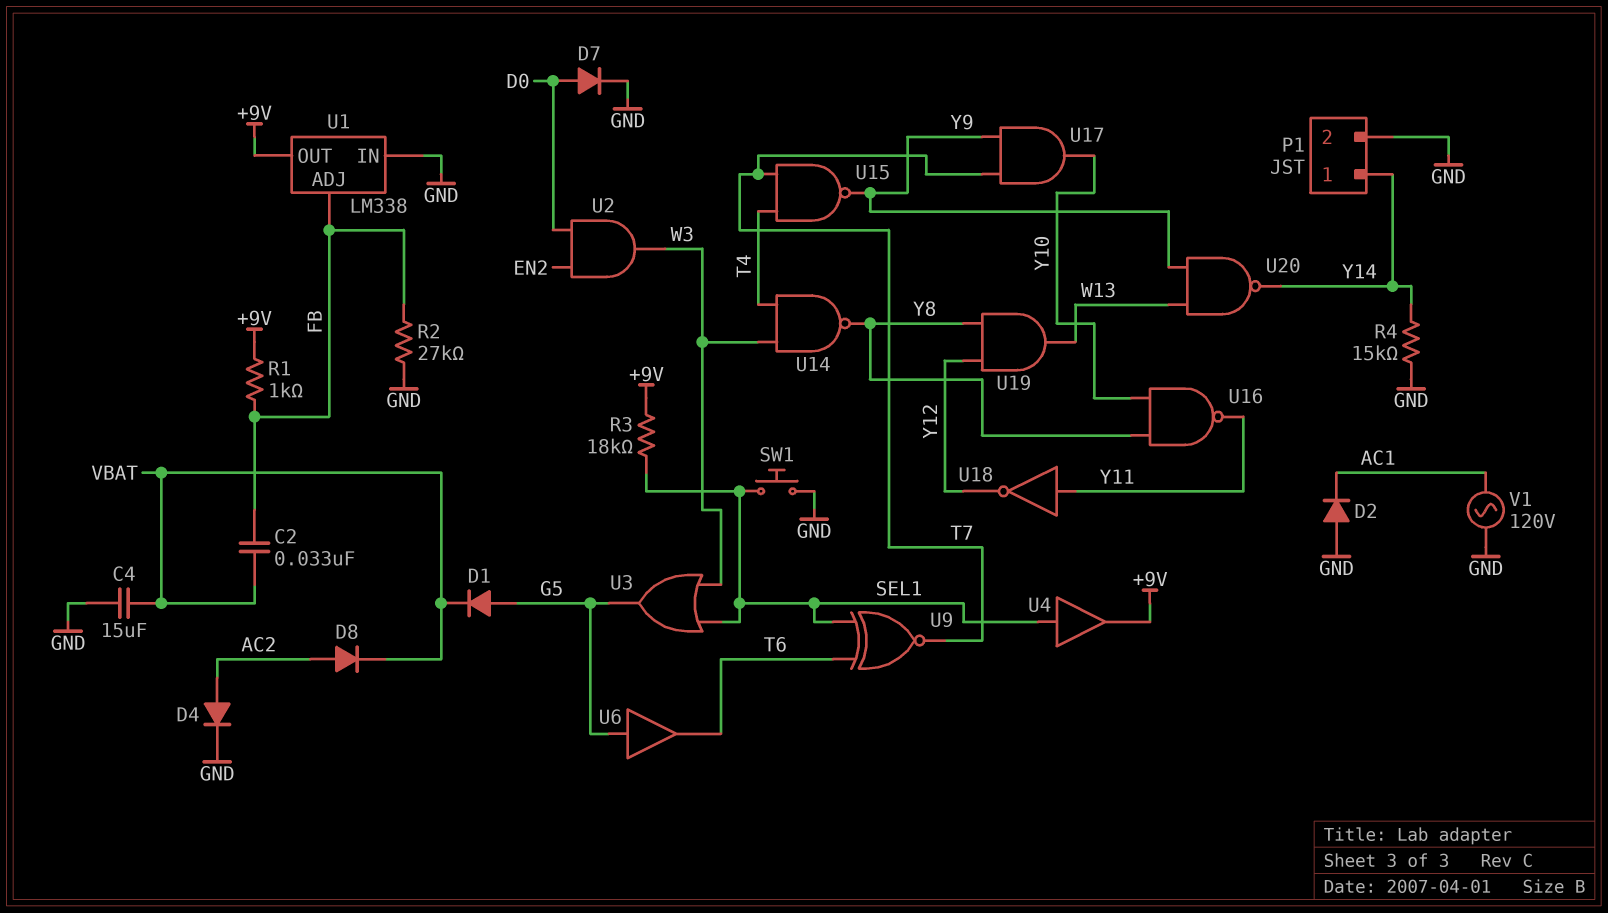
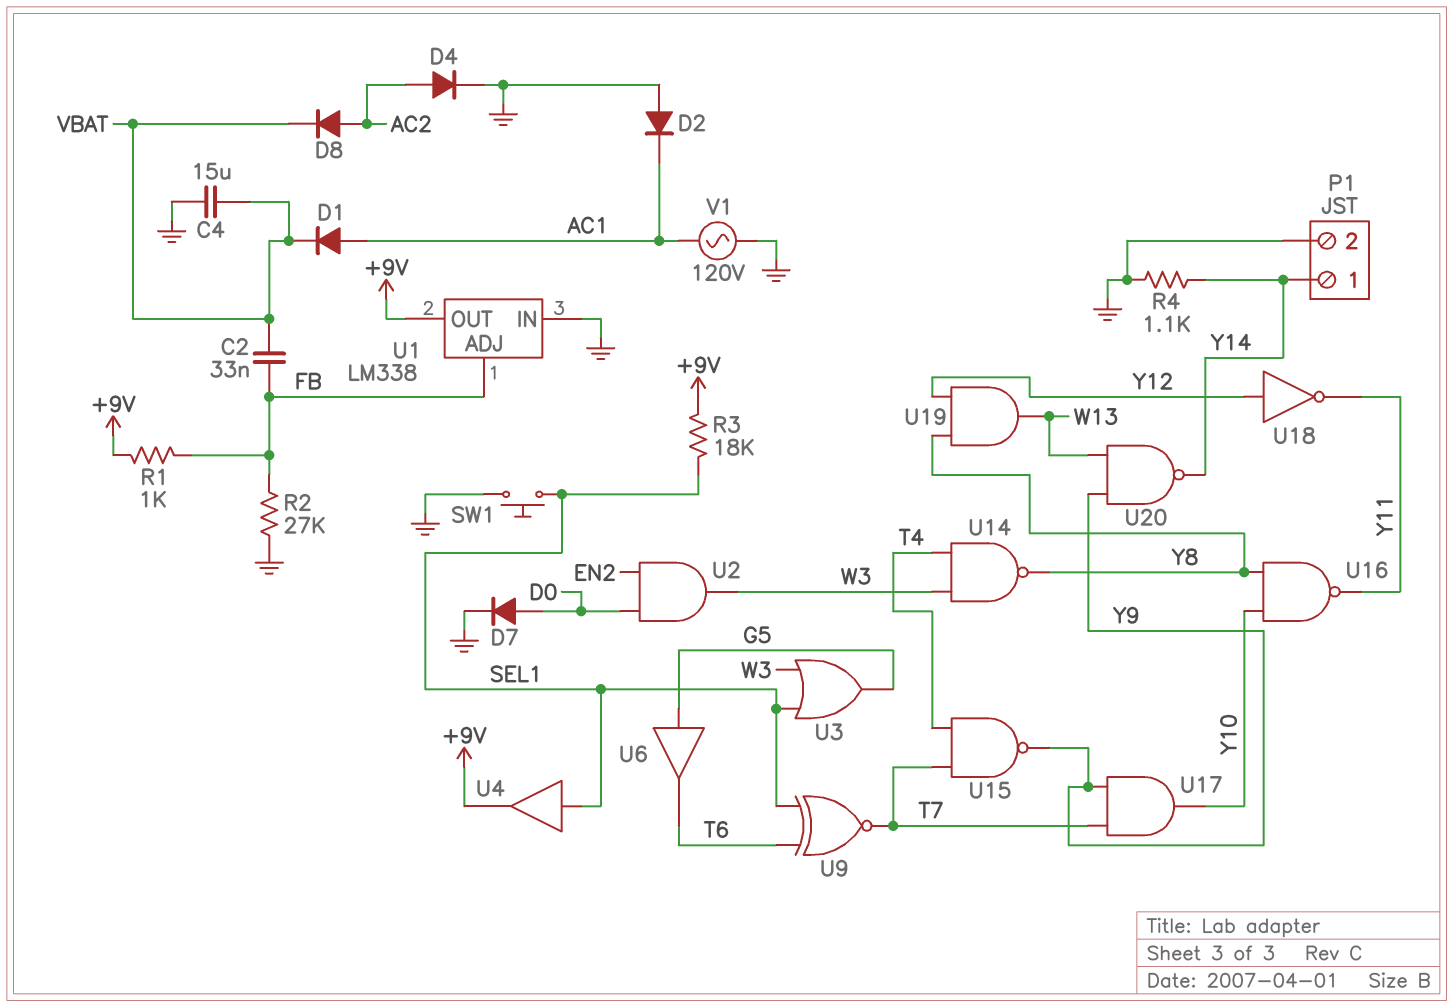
D1: diode (A G5, K VBAT) -> diode (A AC1, K VBAT)
R4: 15k (GND, Y14) -> 1.1k (GND, Y14)
U18: NOT (in Y11, out Y12) -> NOT (in Y12, out Y11)

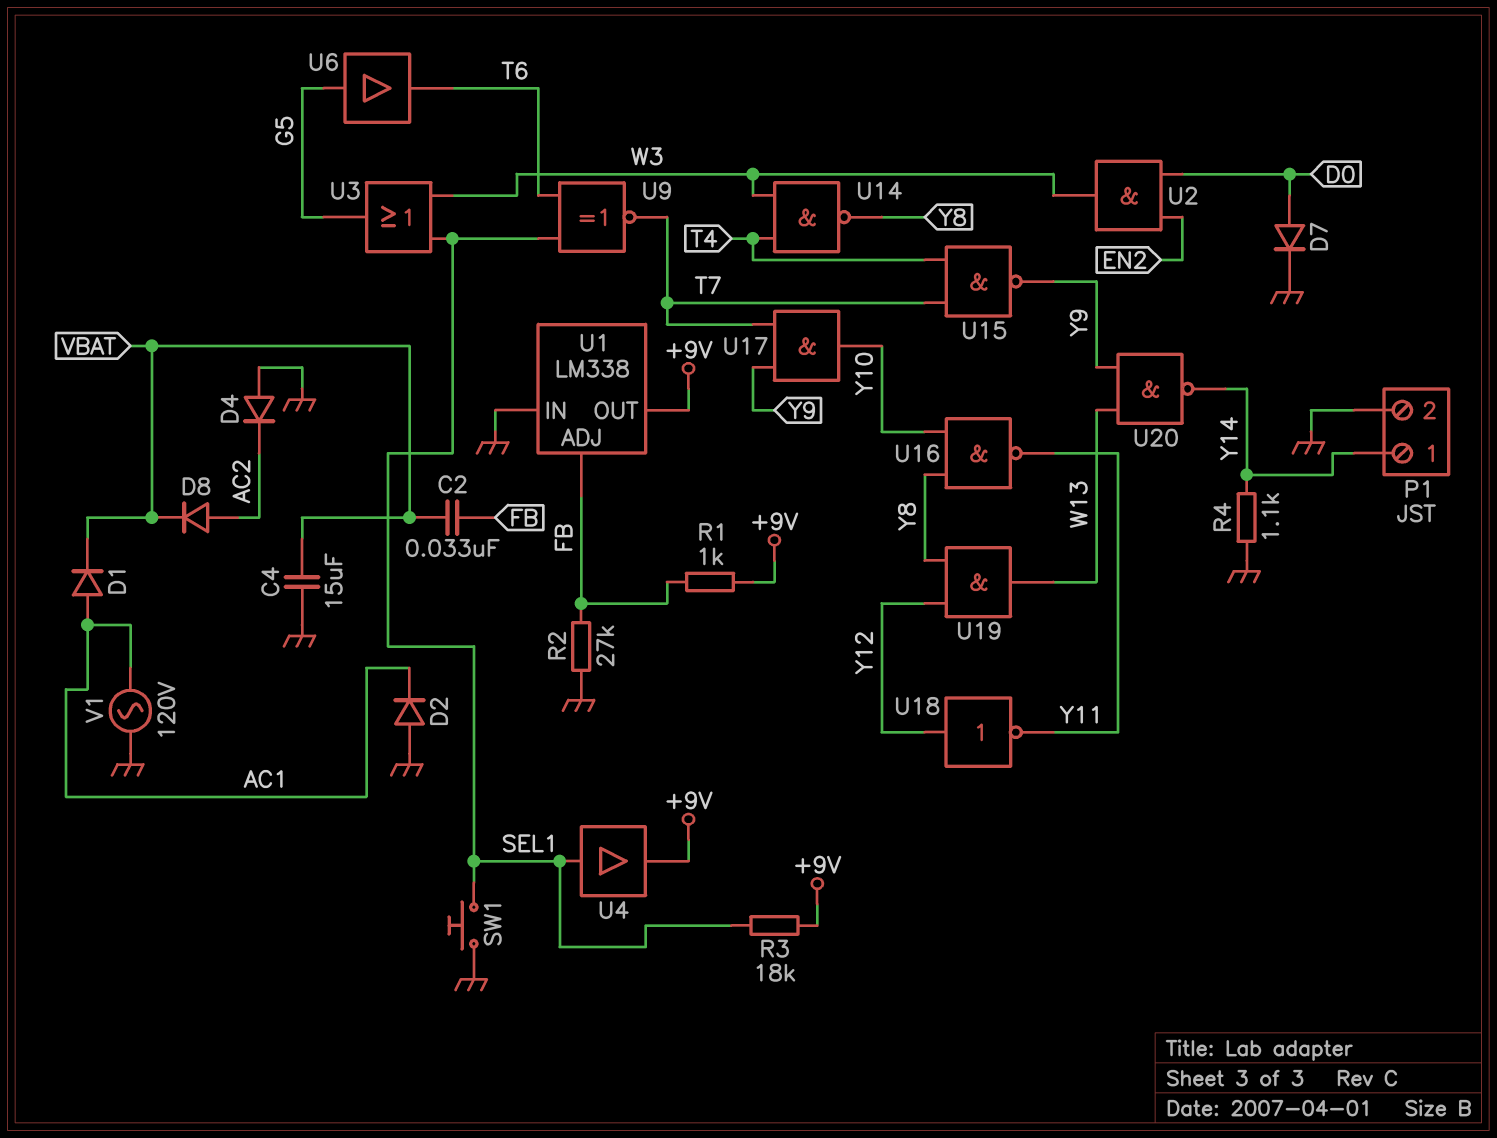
D4: diode (A AC2, K GND) -> diode (A GND, K AC2)

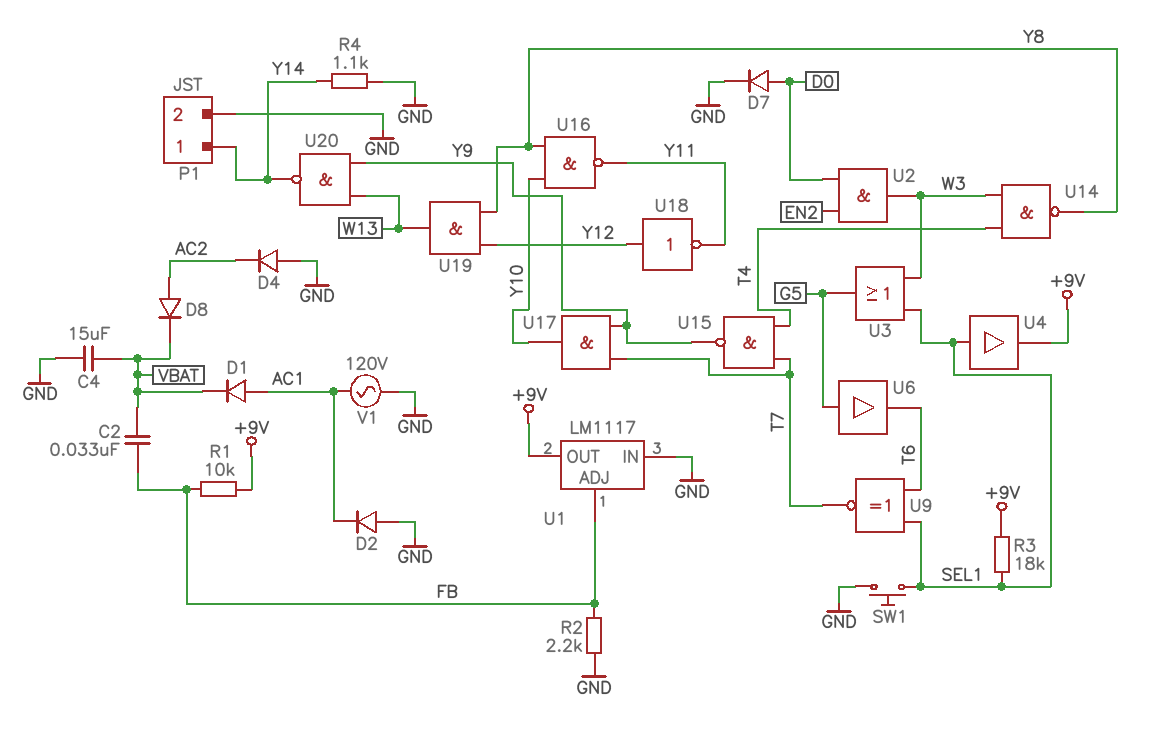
R1: 1k (+9V, FB) -> 10k (+9V, FB)
R2: 27k (FB, GND) -> 2.2k (FB, GND)
U1: LM338 -> LM1117

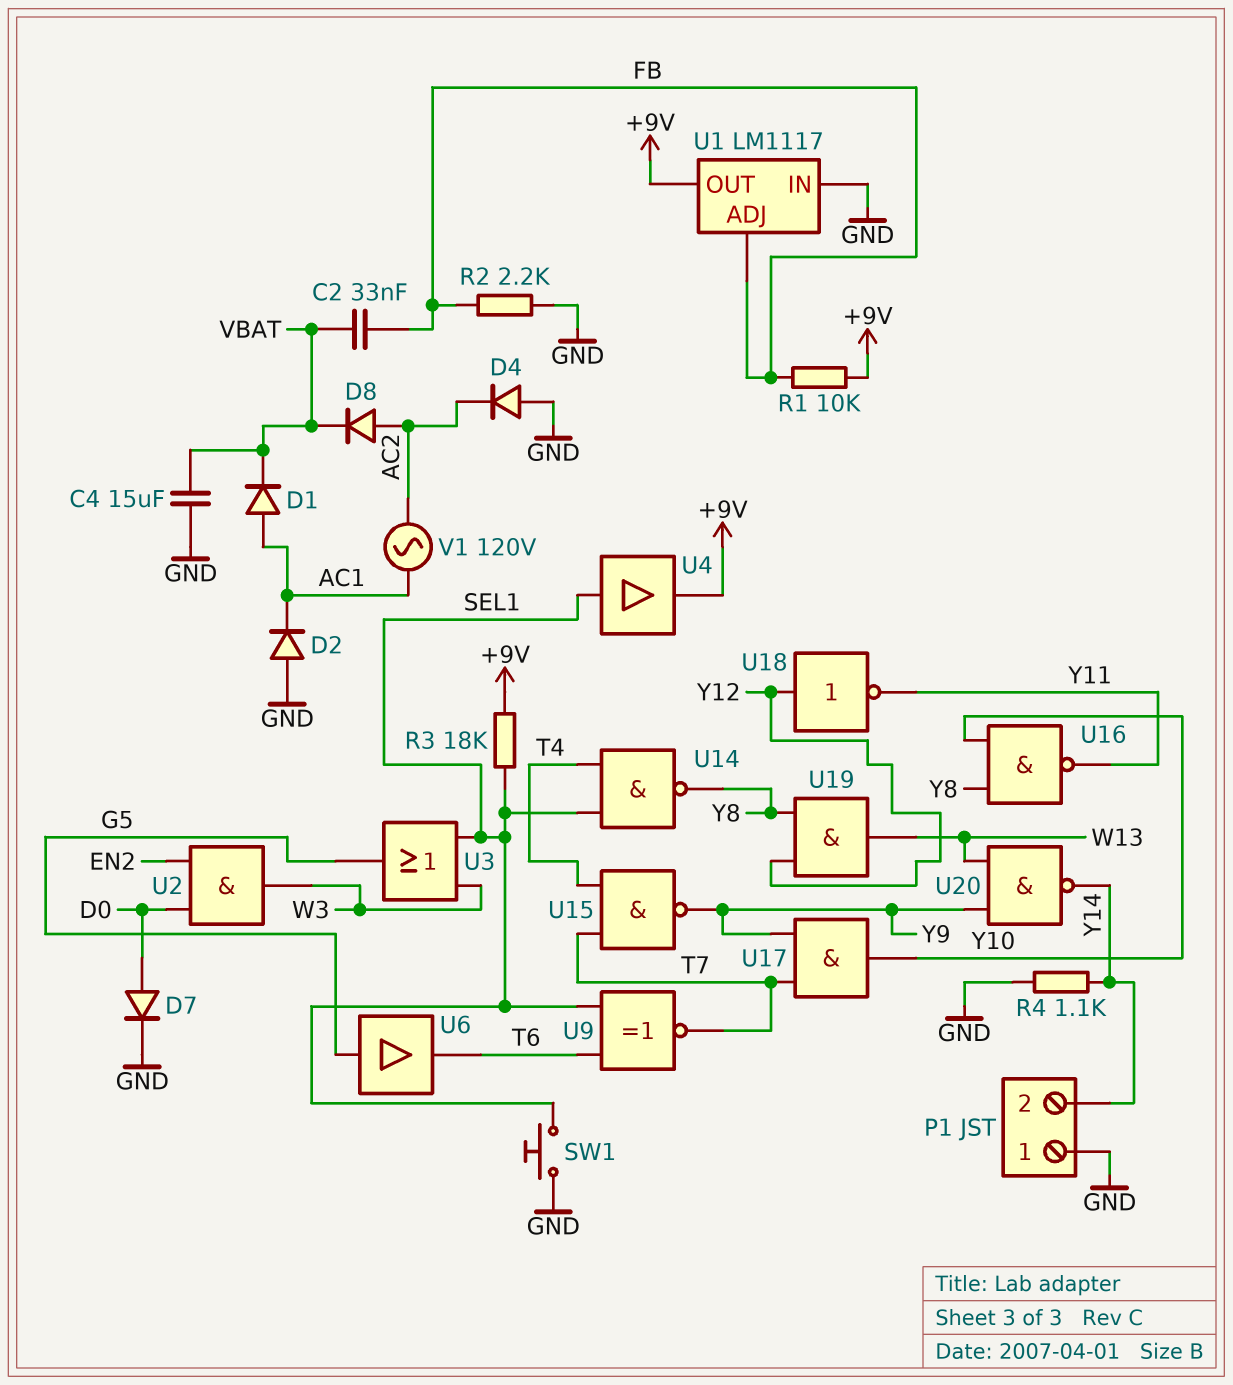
P1 pin 1: Y14 -> GND
P1 pin 2: GND -> Y14
U14: NAND (in T4, in W3, out Y8) -> NAND (in SEL1, in T4, out Y8)
V1: AC 120V (AC1, GND) -> AC 120V (AC1, AC2)

